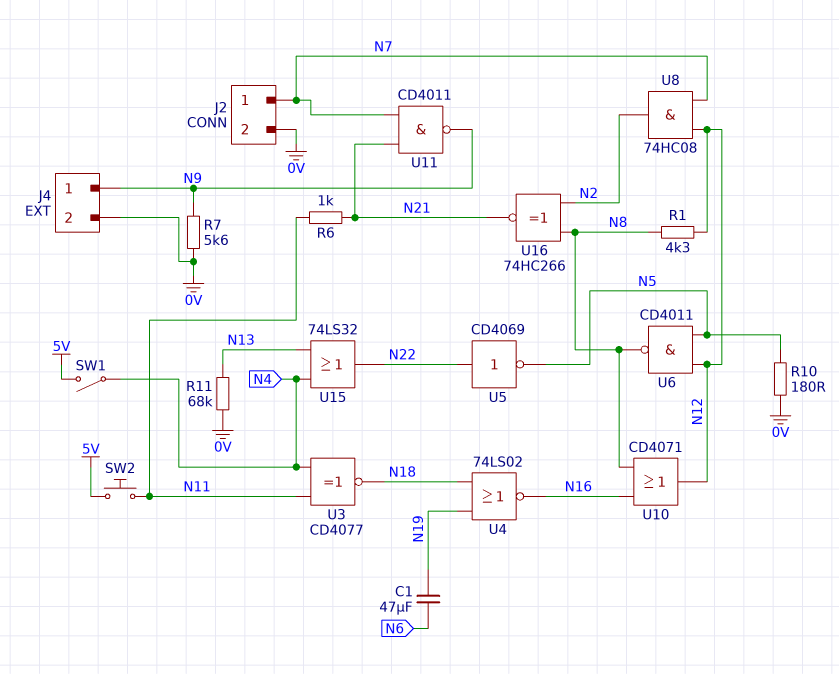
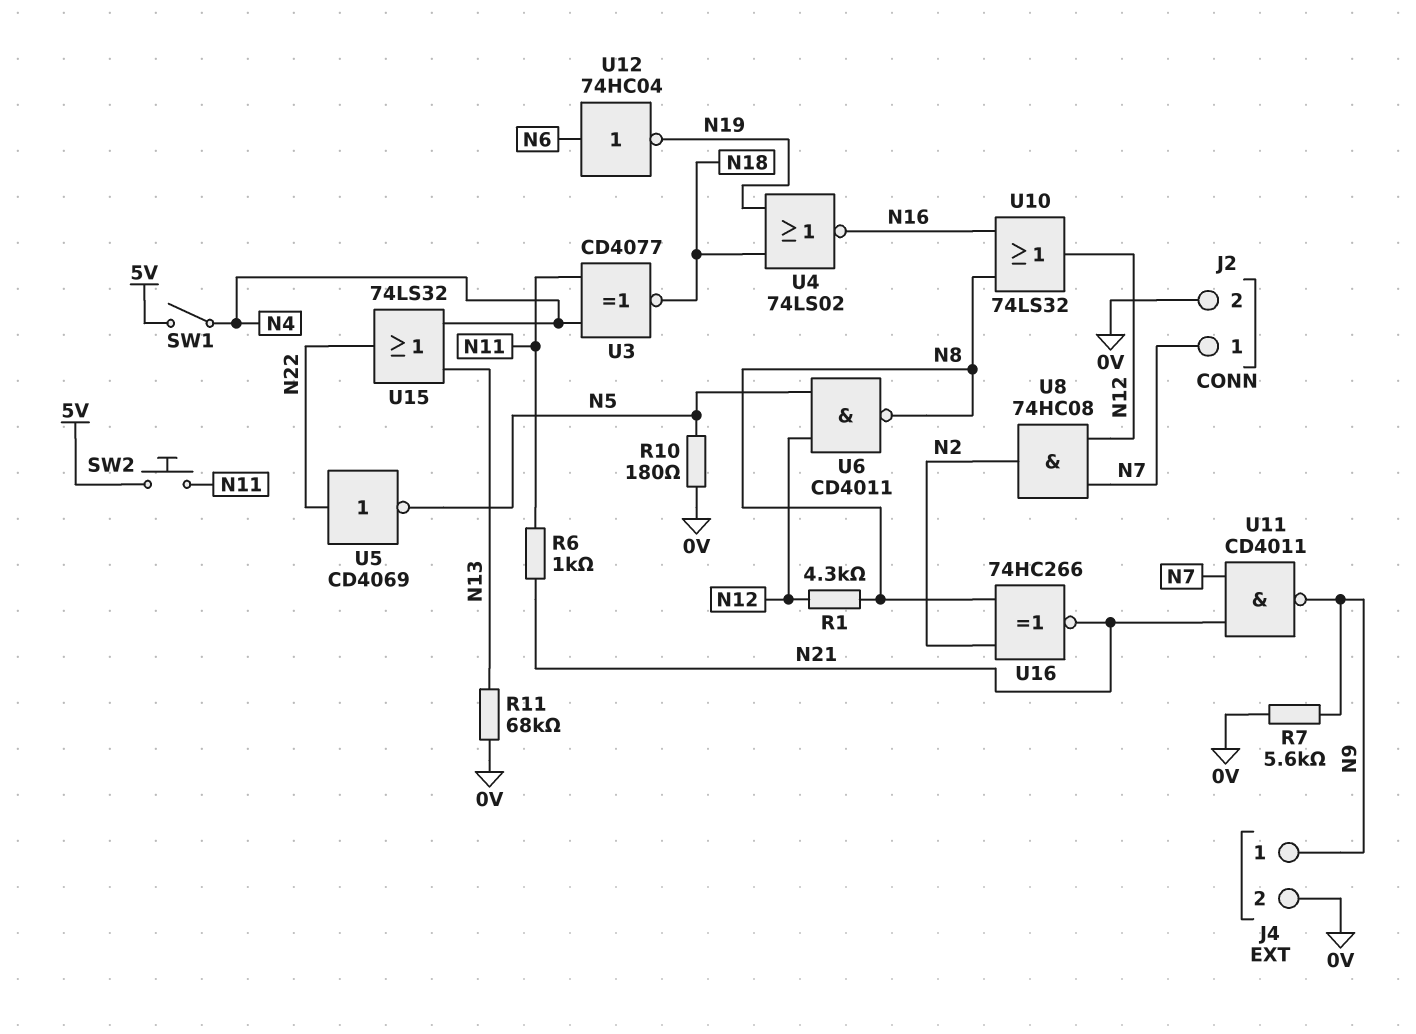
C1: 47uF (N6, N19) -> none
U10: OR CD4071 (in N8, in N16, out N12) -> OR 74LS32 (in N8, in N16, out N12)
U12: none -> NOT 74HC04 (in N6, out N19)

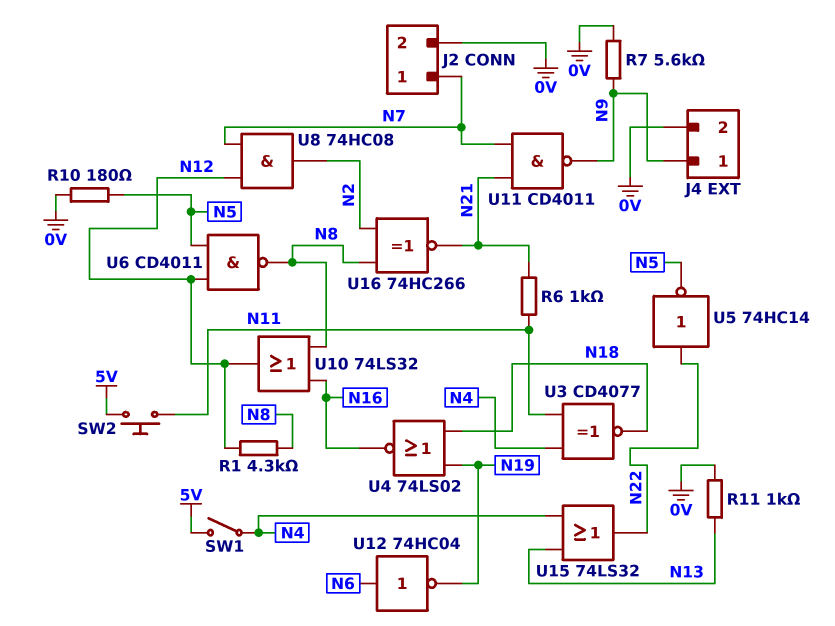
R11: 68k (0V, N13) -> 1k (0V, N13)
U5: NOT CD4069 (in N22, out N5) -> NOT 74HC14 (in N22, out N5)

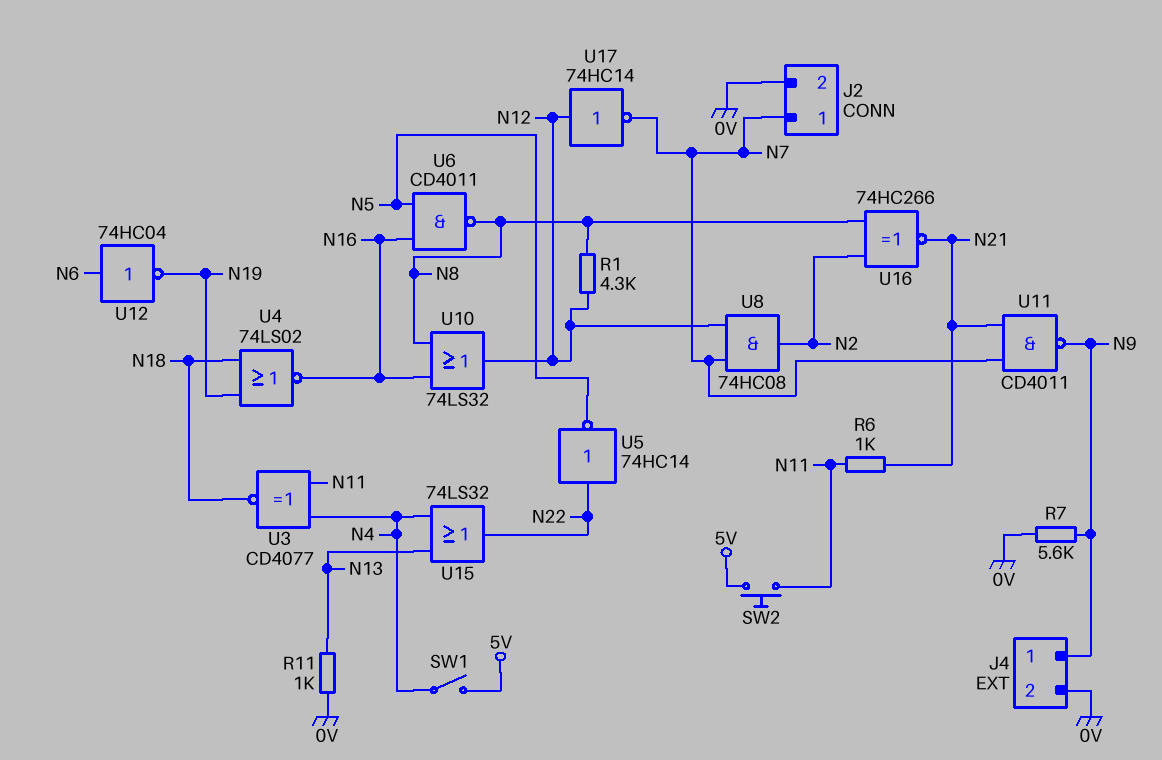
R10: 180 (0V, N5) -> none
U6: NAND CD4011 (in N5, in N12, out N8) -> NAND CD4011 (in N5, in N16, out N8)
U17: none -> NOT 74HC14 (in N12, out N7)

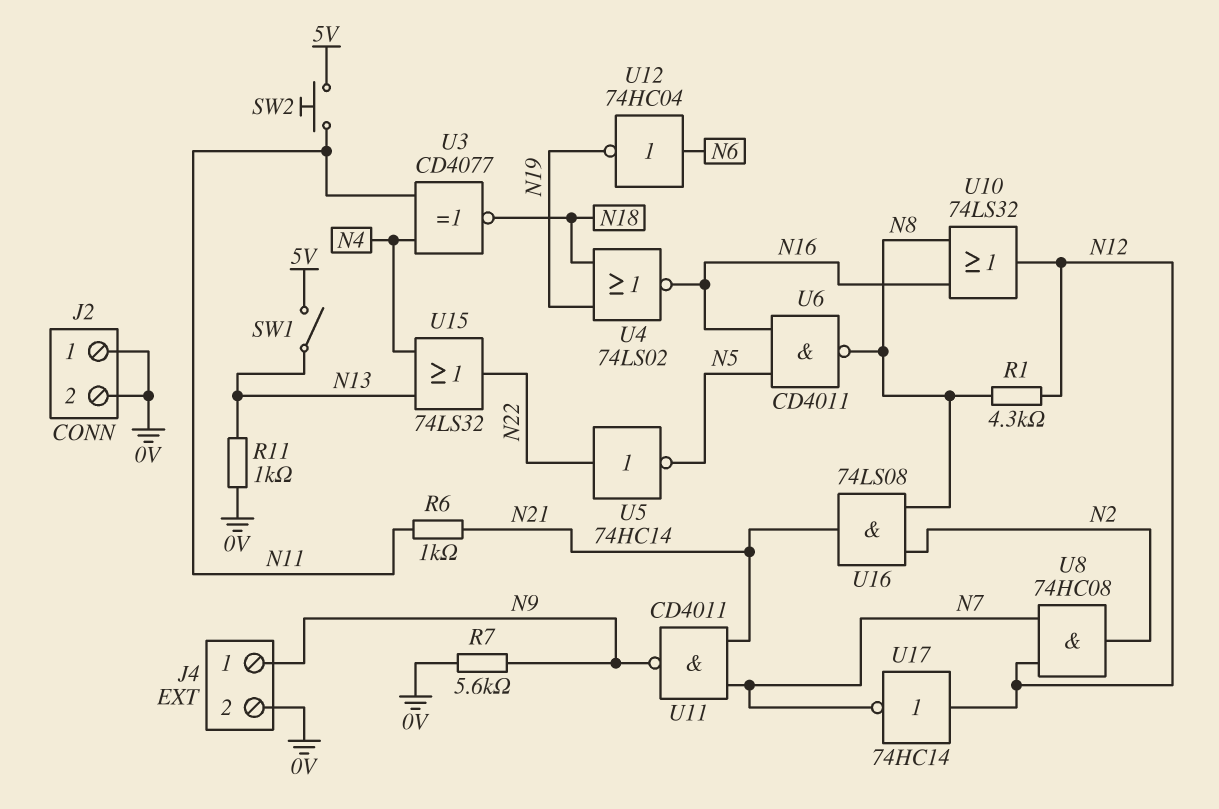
J2 pin 1: N7 -> 0V
SW1: switch (5V, N4) -> switch (5V, N13)
U16: XNOR 74HC266 (in N2, in N8, out N21) -> AND 74LS08 (in N2, in N8, out N21)

